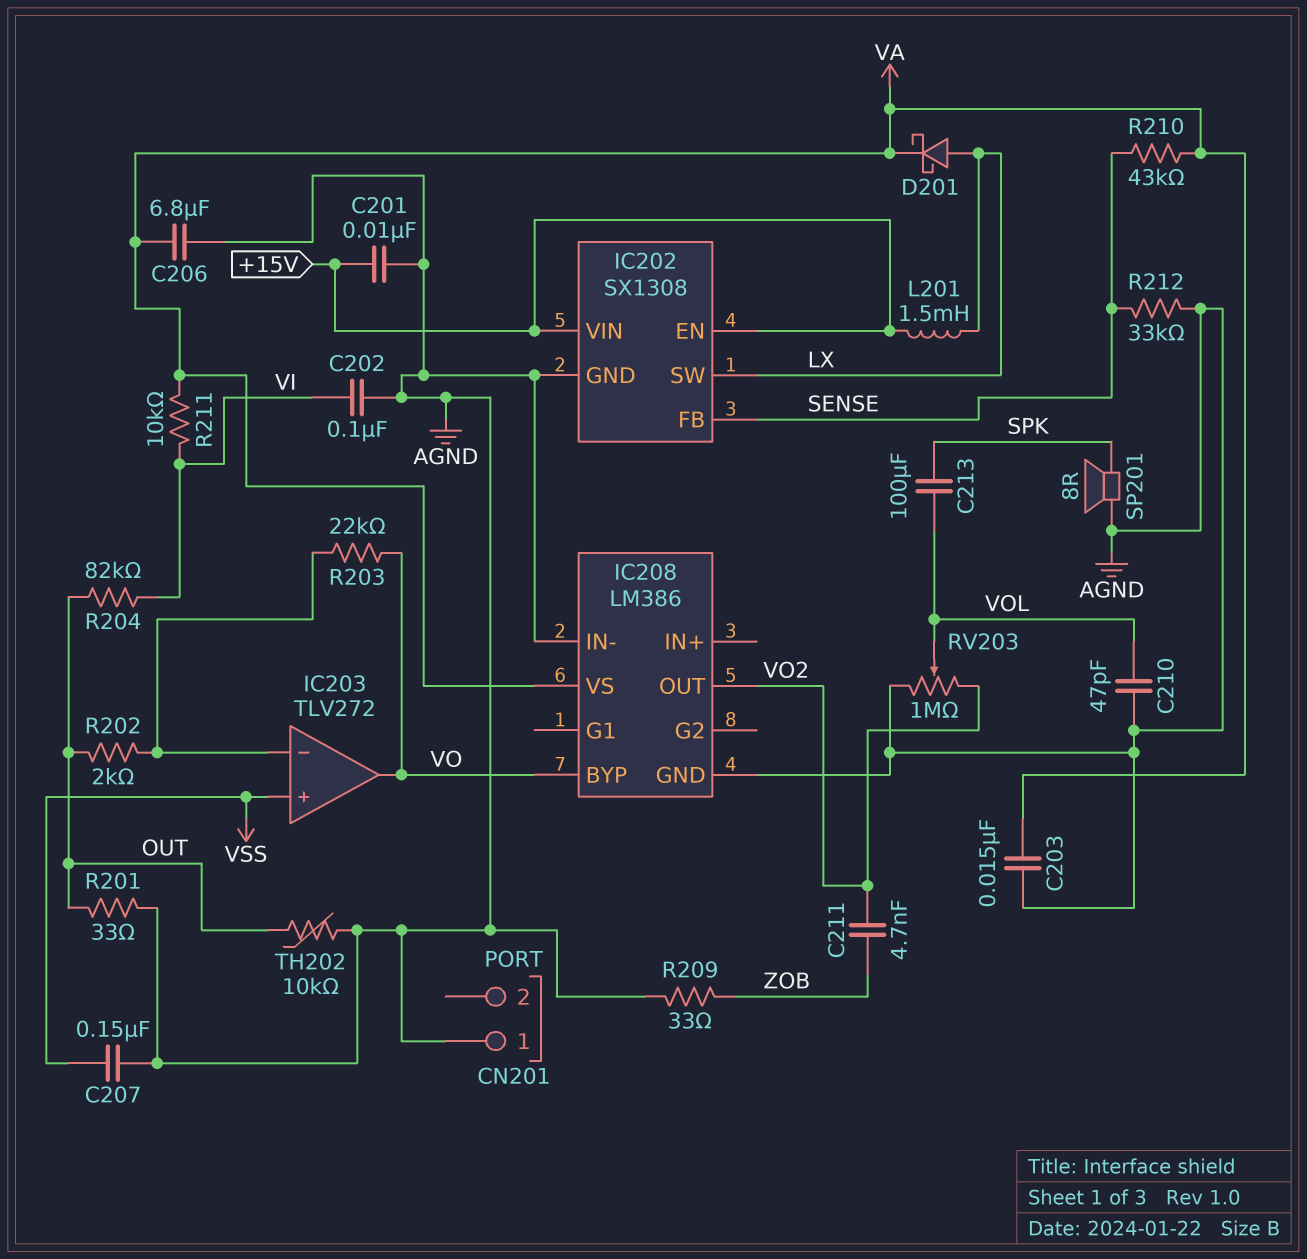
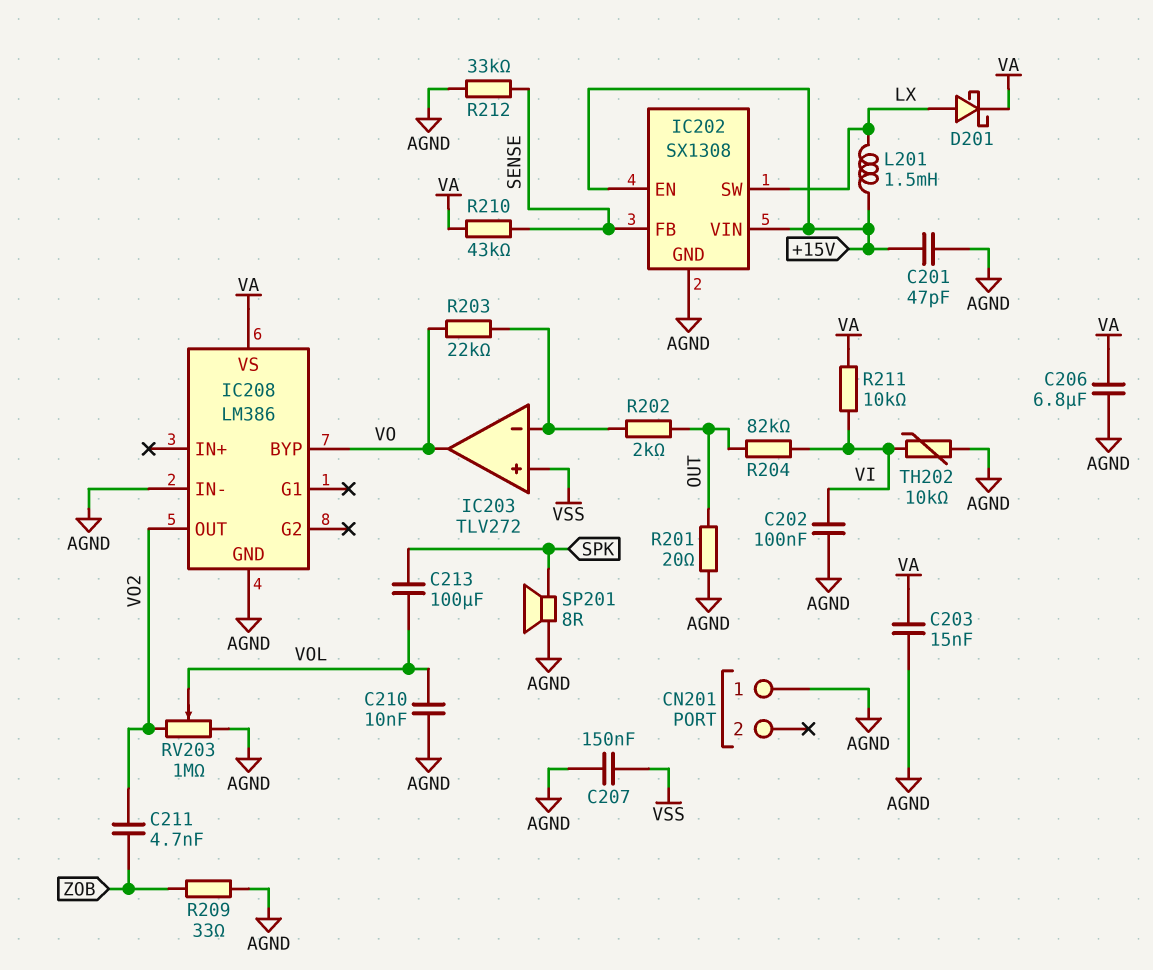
C201: 10nF (+15V, AGND) -> 47pF (+15V, AGND)
C210: 47pF (AGND, VOL) -> 10nF (AGND, VOL)
R201: 33 (AGND, OUT) -> 20 (AGND, OUT)
TH202: 10k (AGND, OUT) -> 10k (AGND, VI)

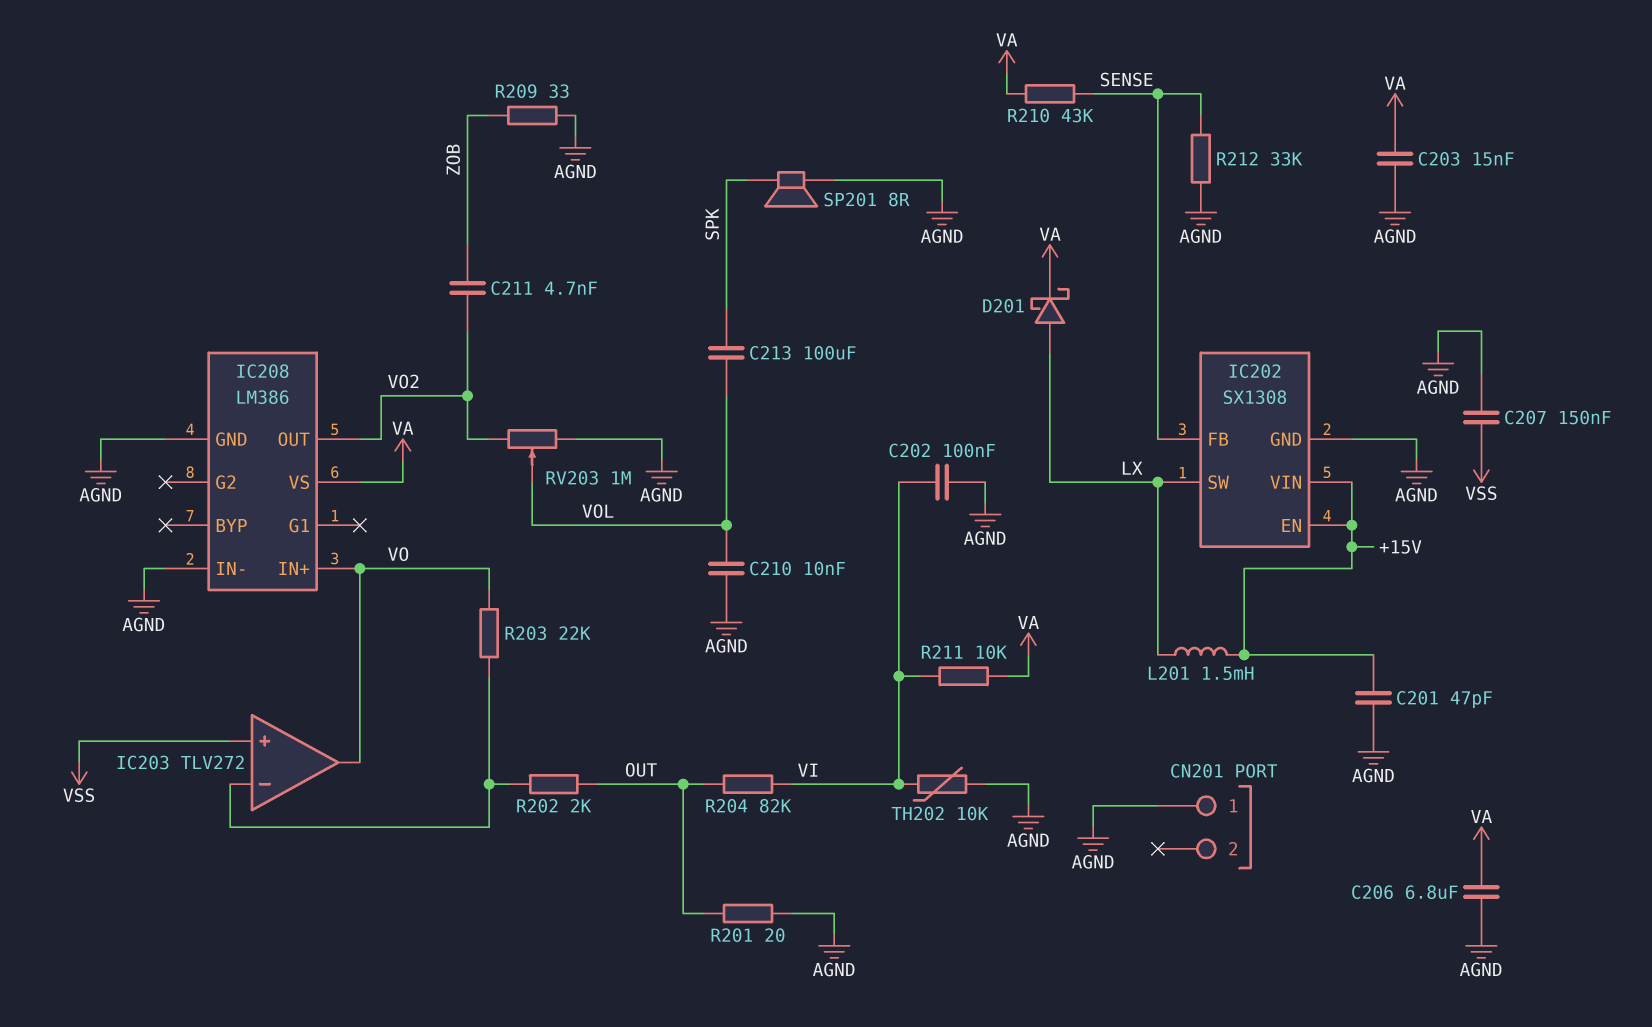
IC208 pin BYP: VO -> none
IC208 pin IN+: none -> VO

